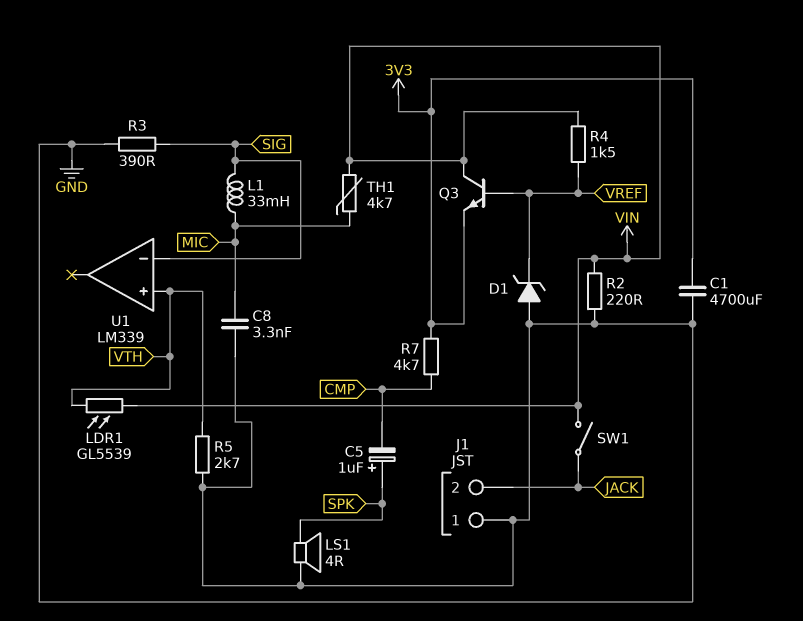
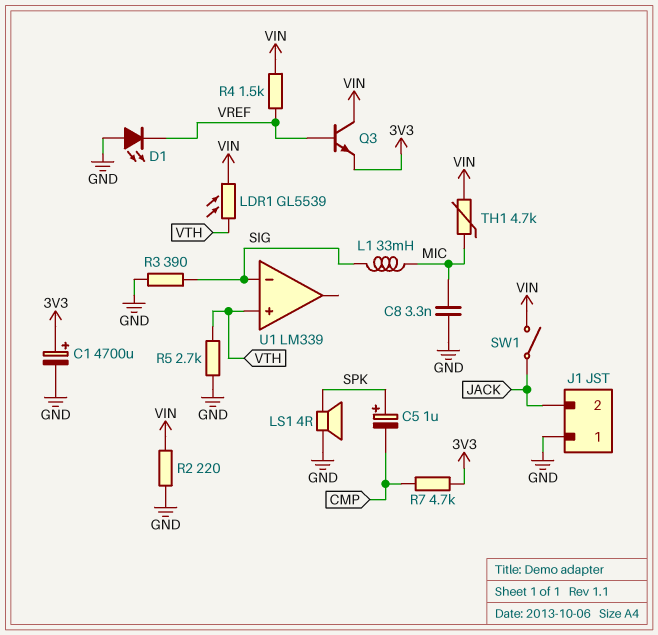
C1: 4700uF (3V3, GND) -> 4700uF (plus 3V3, minus GND)
D1: zener (A GND, K VREF) -> LED (A GND, K VREF)

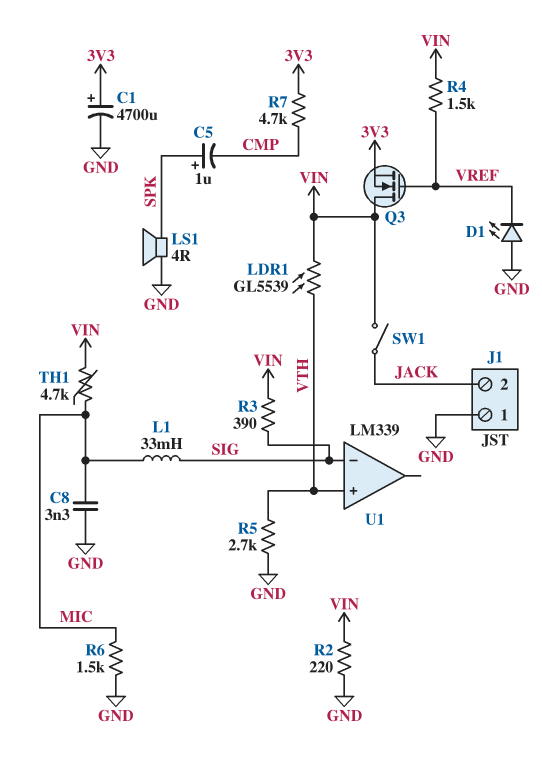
Q3: NPN (B VREF, C VIN, E 3V3) -> NMOS (G VREF, D VIN, S 3V3)
R3: 390 (GND, SIG) -> 390 (SIG, VIN)
R6: none -> 1.5k (GND, MIC)

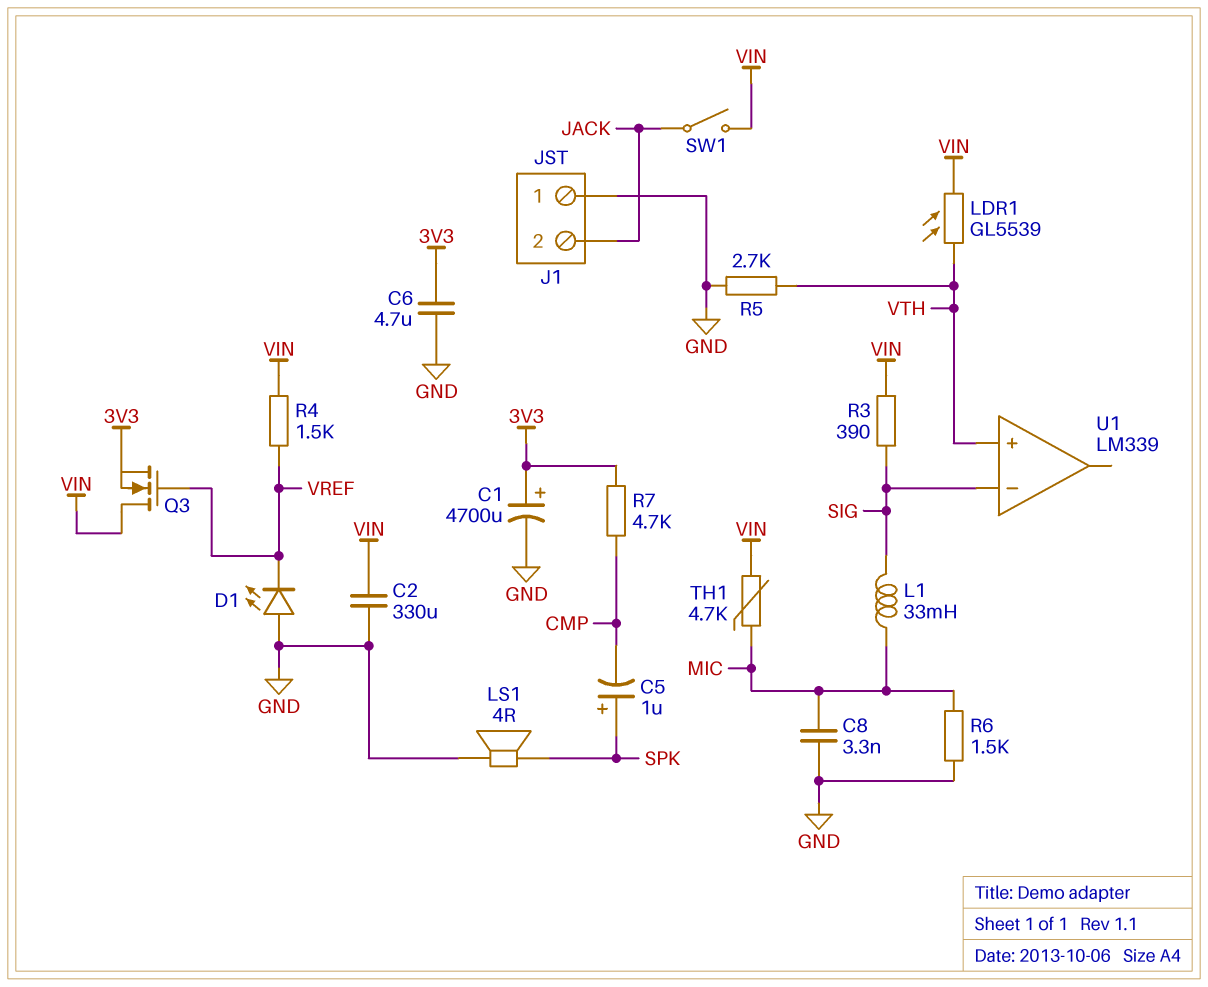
C2: none -> 330uF (GND, VIN)
C6: none -> 4.7uF (3V3, GND)
R2: 220 (GND, VIN) -> none

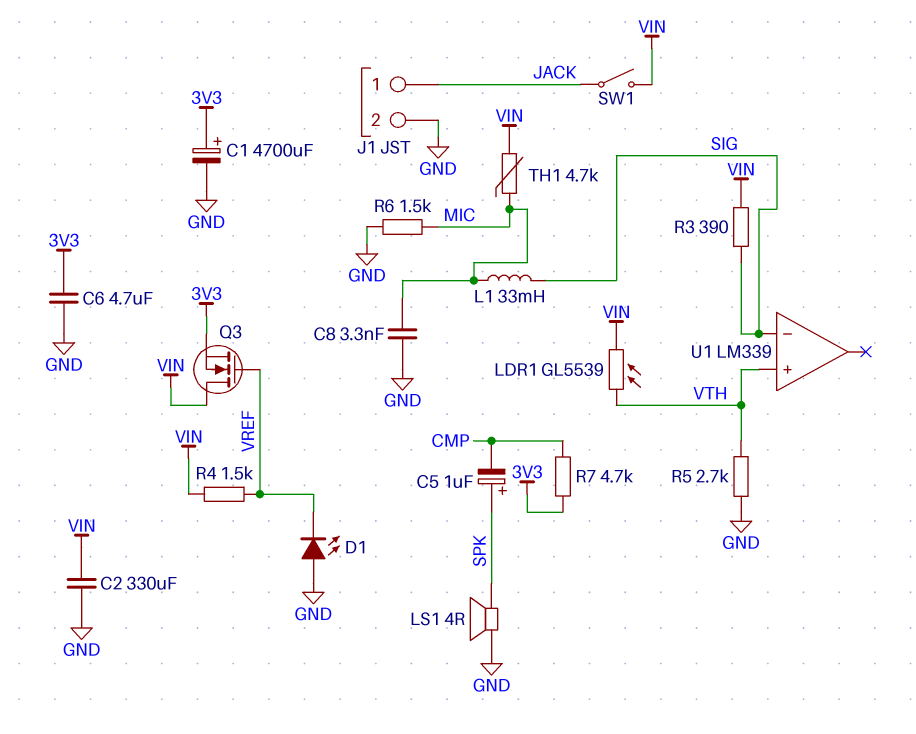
J1 pin 1: GND -> JACK
J1 pin 2: JACK -> GND

